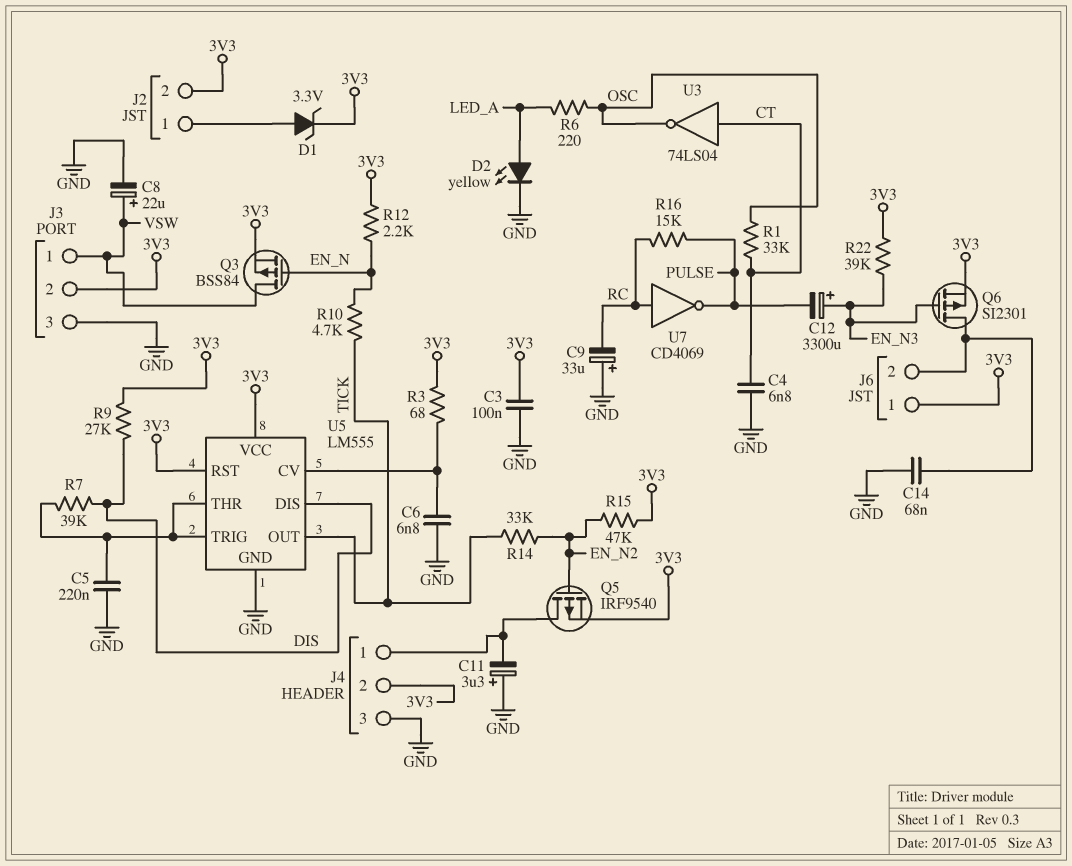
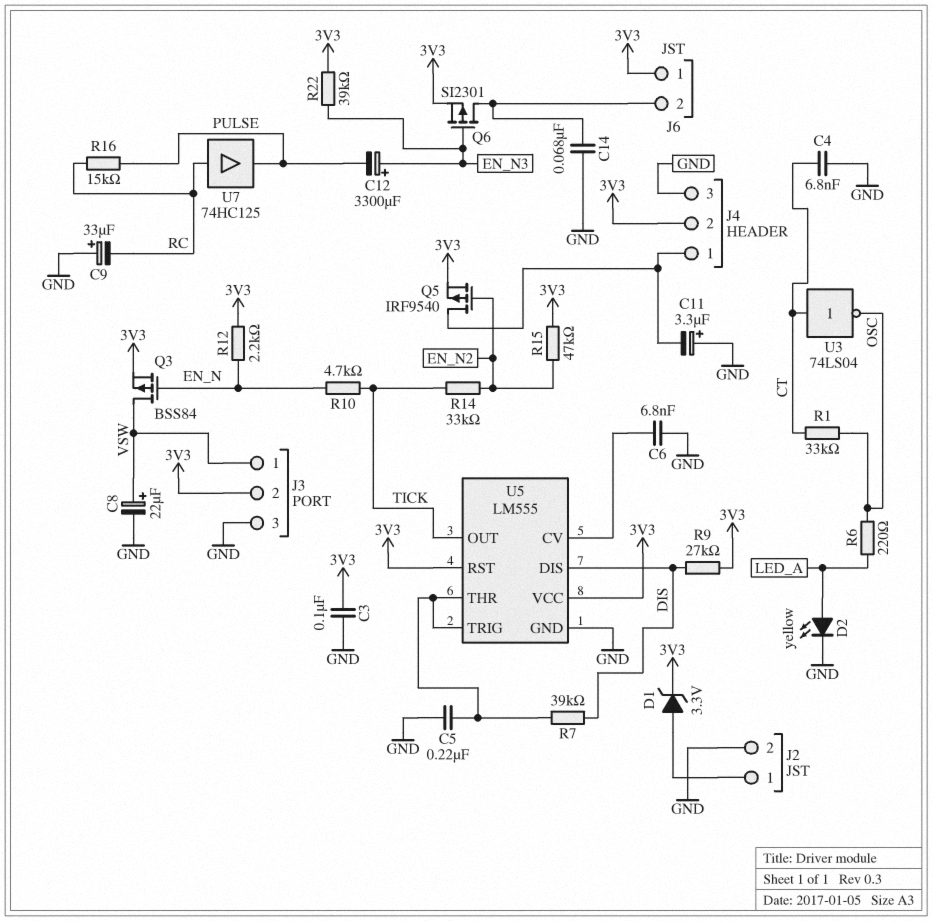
J2 pin 2: 3V3 -> GND
R3: 68 (3V3, U5/CV) -> none
U7: NOT CD4069 (in RC, out PULSE) -> buffer 74HC125 (in RC, out PULSE)

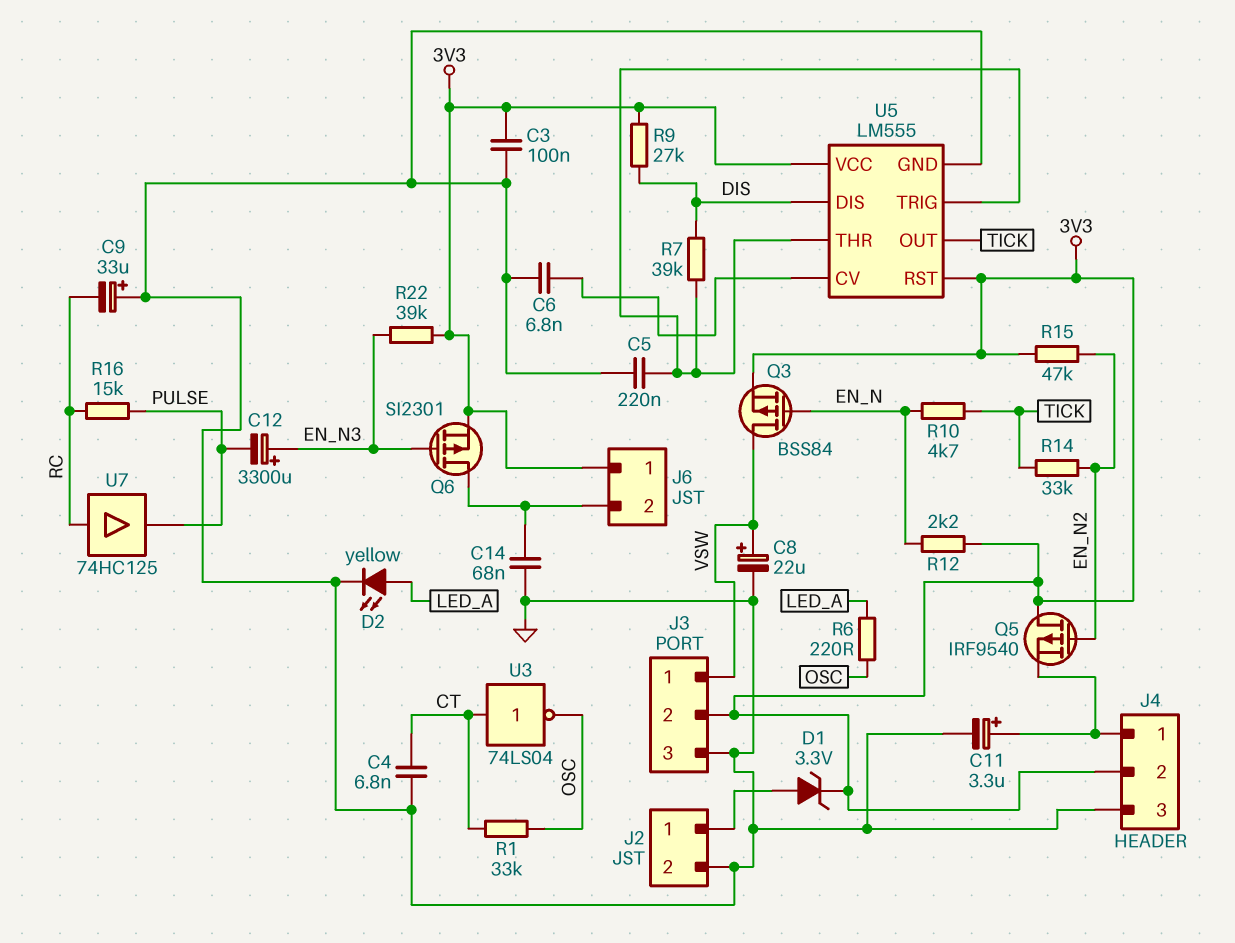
C11: 3.3uF (plus GND, minus J4/1) -> 3.3uF (plus J4/1, minus GND)
Q5: PMOS IRF9540 (G EN_N2, D J4/1, S 3V3) -> PMOS IRF9540 (G EN_N2, D 3V3, S J4/1)

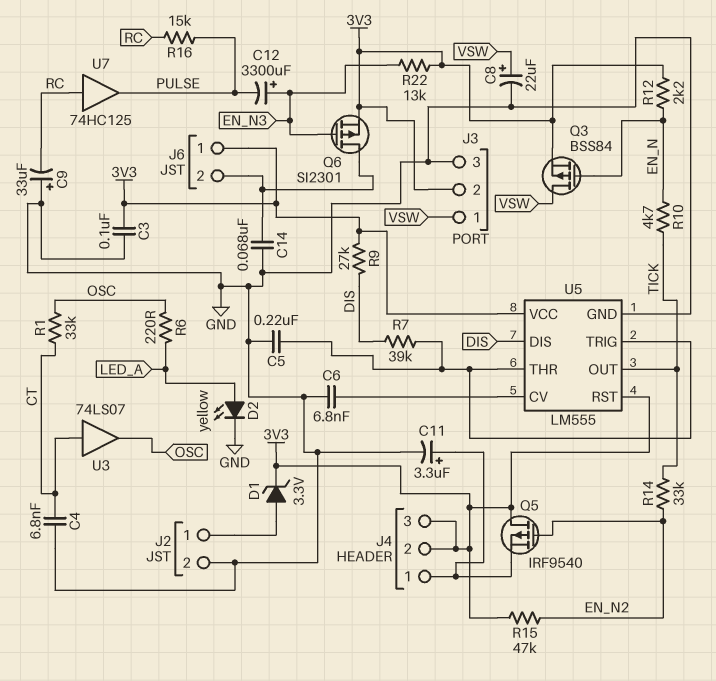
J4 pin 3: GND -> 3V3
R22: 39k (3V3, EN_N3) -> 13k (3V3, EN_N3)
U3: NOT 74LS04 (in CT, out OSC) -> buffer 74LS07 (in CT, out OSC)

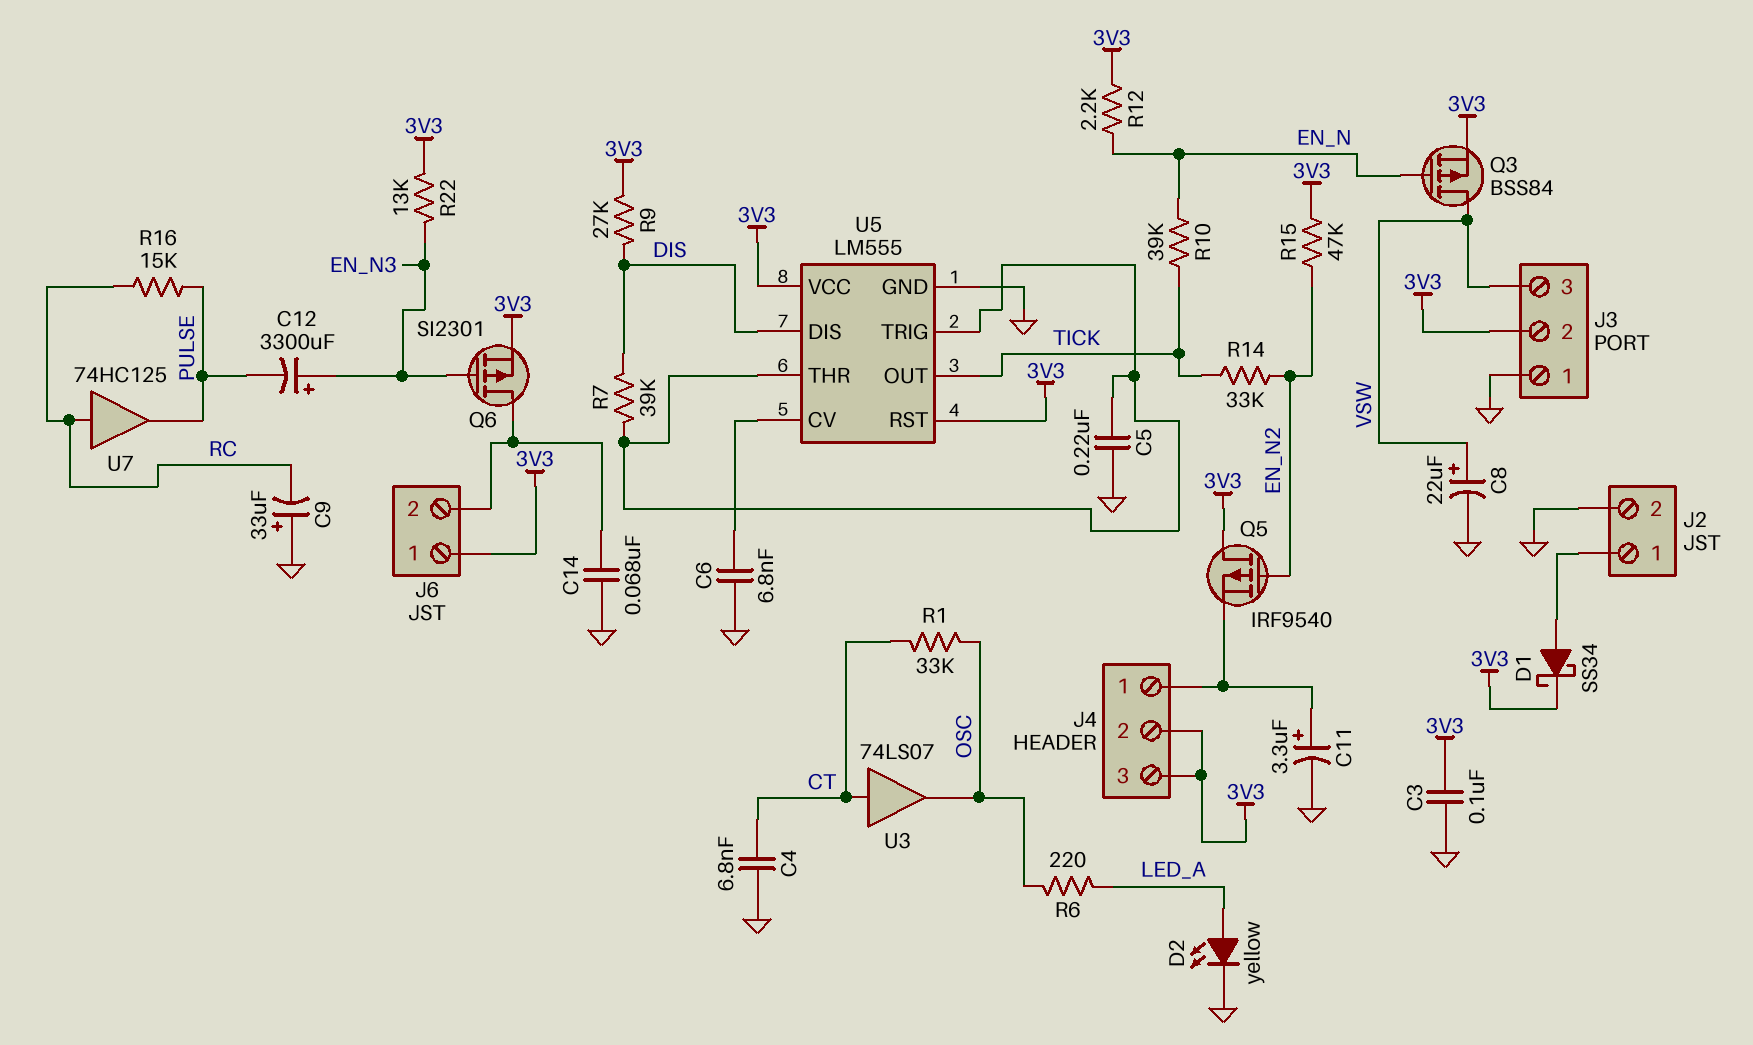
D1: zener 3.3V (A J2/1, K 3V3) -> schottky SS34 (A J2/1, K 3V3)
J3 pin 1: VSW -> GND
J3 pin 3: GND -> VSW
R10: 4.7k (EN_N, TICK) -> 39k (EN_N, TICK)

